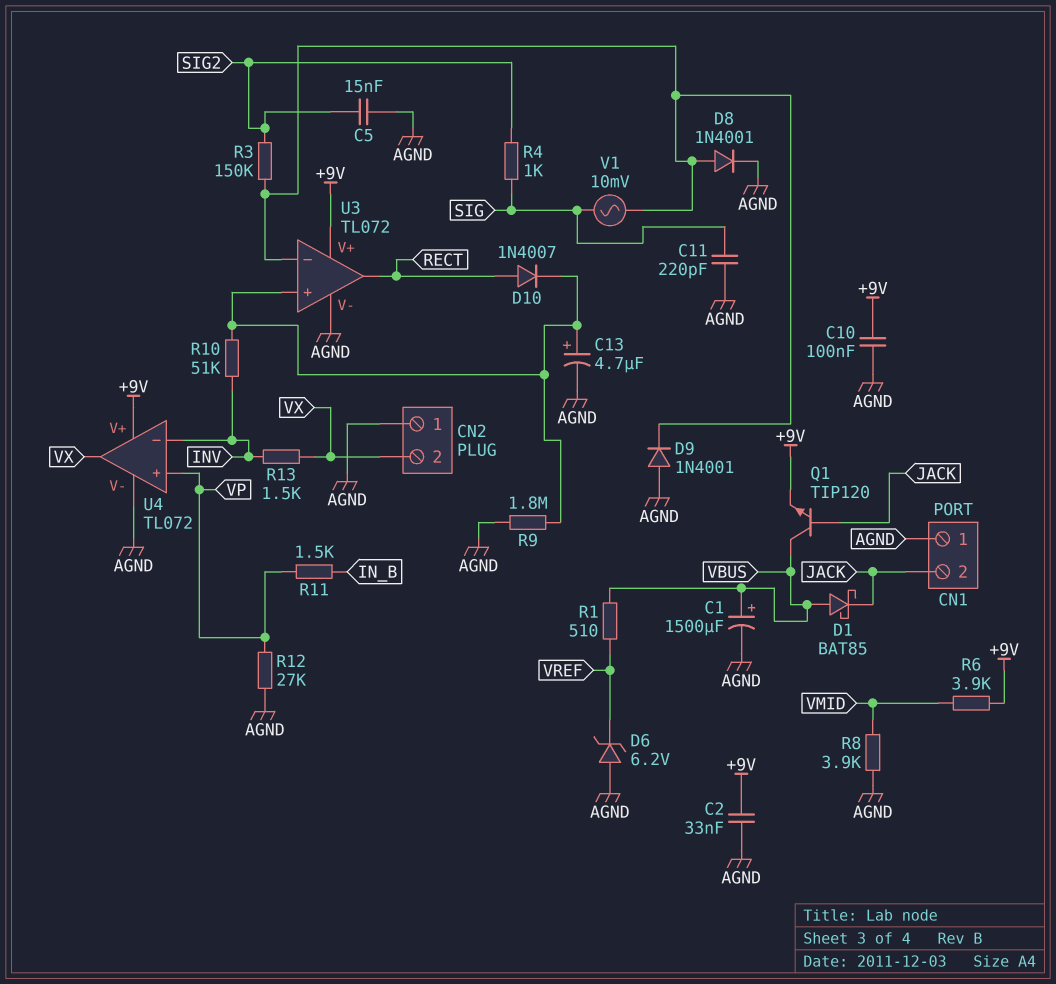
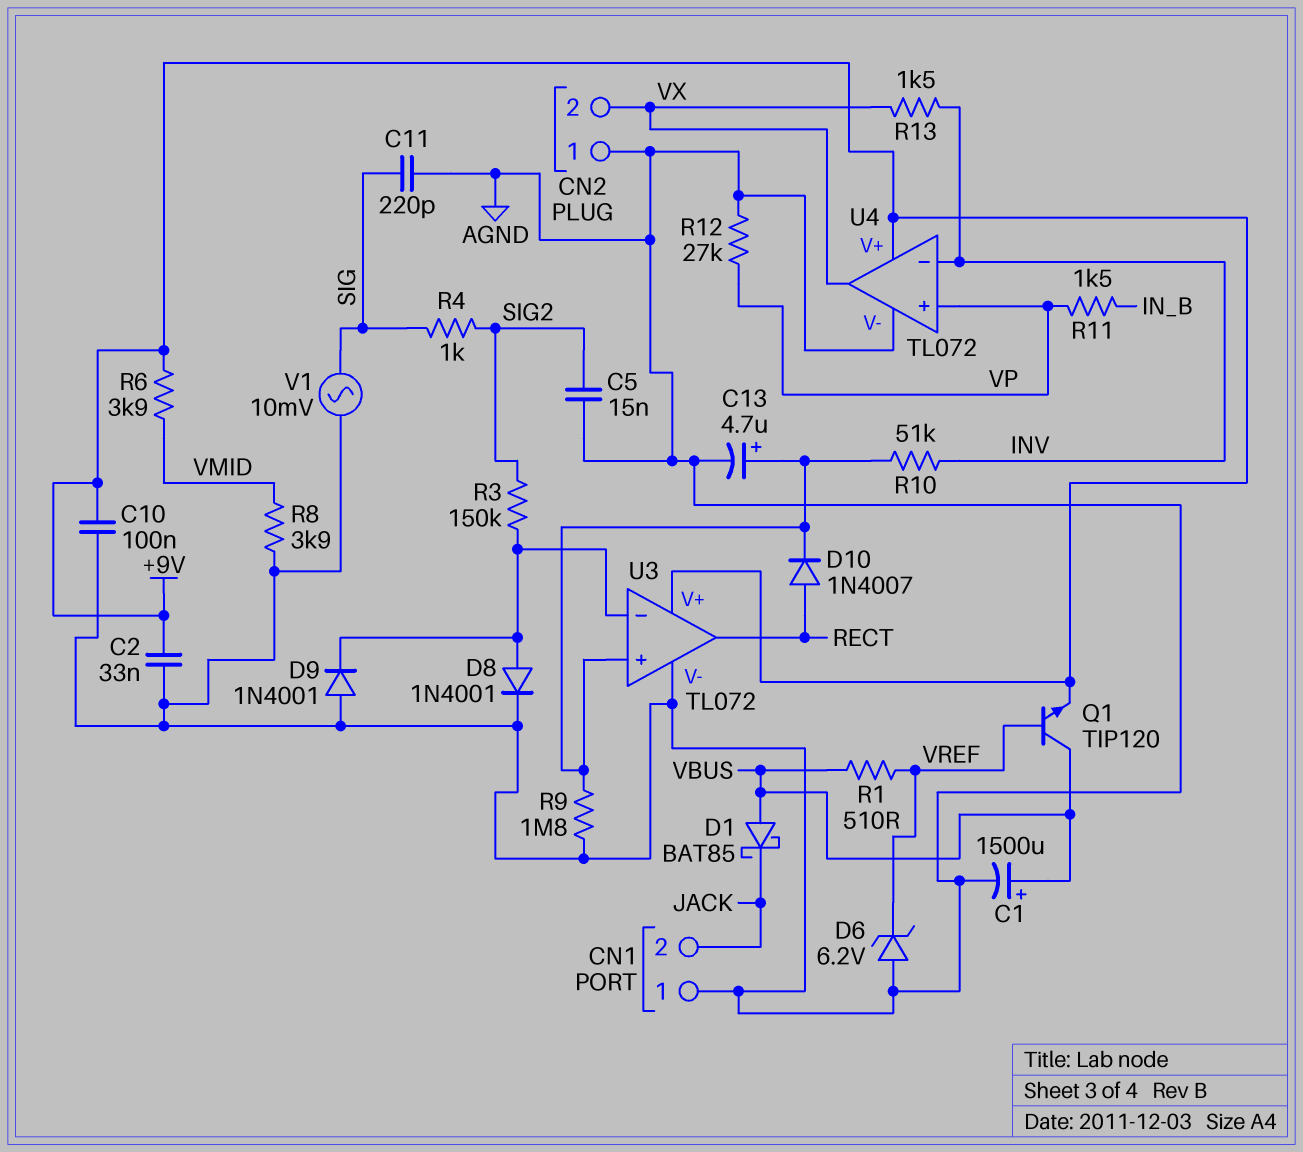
Q1: NPN TIP120 (B JACK, C VBUS, E +9V) -> NPN TIP120 (B VREF, C VBUS, E +9V)
V1: AC 10mV (SIG, U3/in-) -> AC 10mV (AGND, SIG)

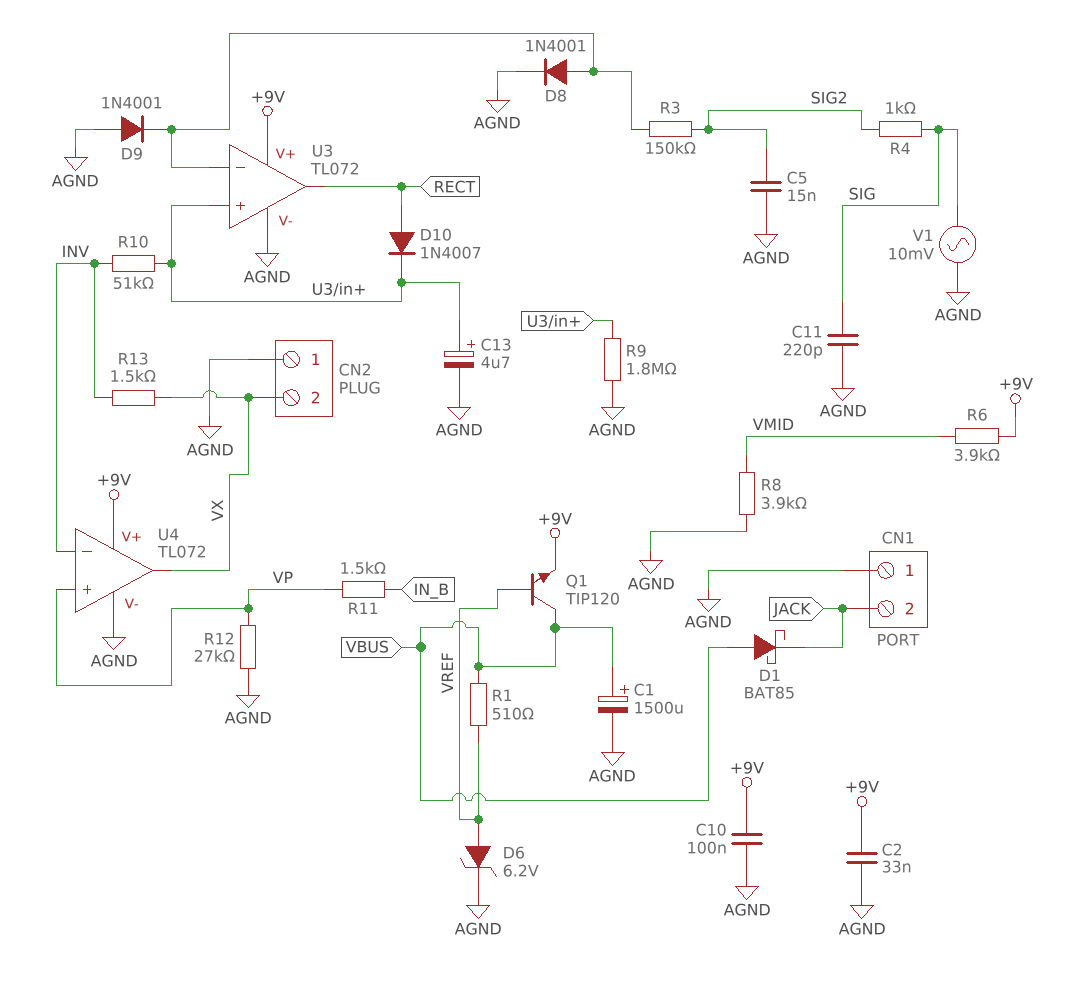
D6: zener 6.2V (A AGND, K VREF) -> zener 6.2V (A VREF, K AGND)

